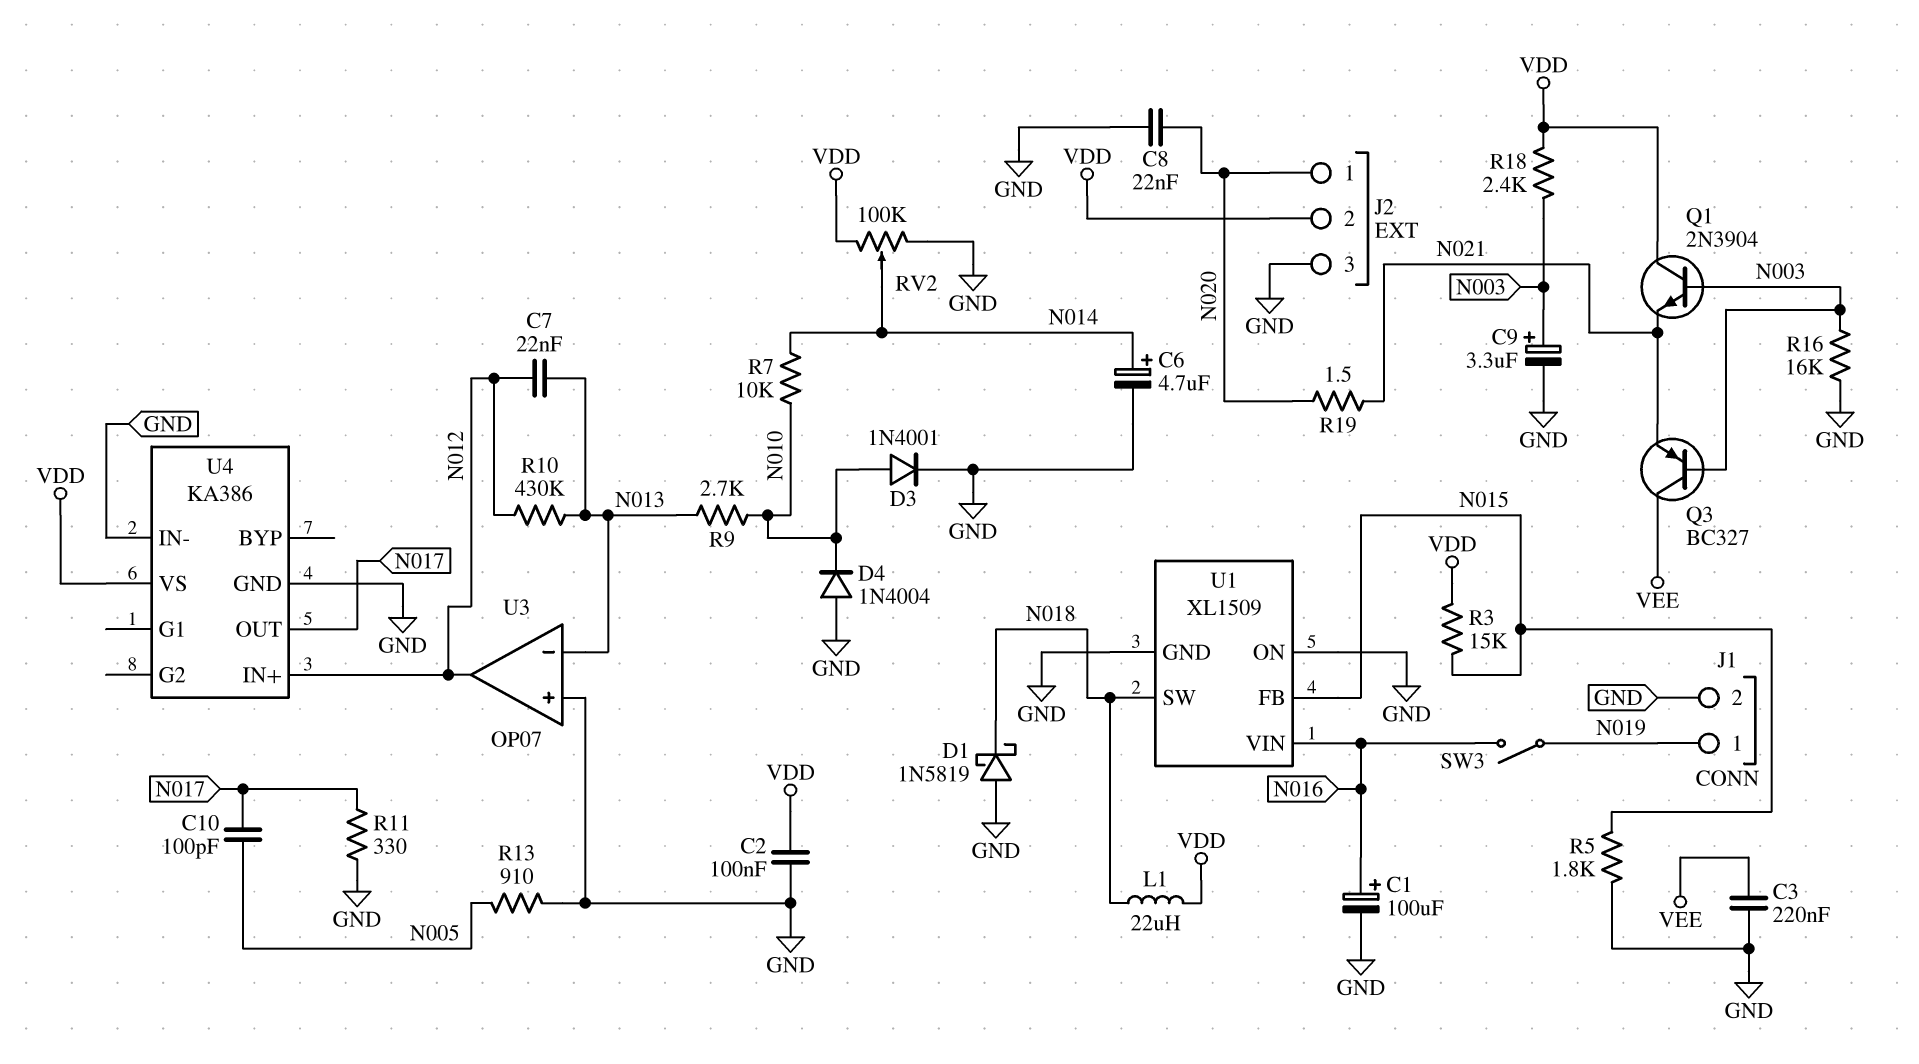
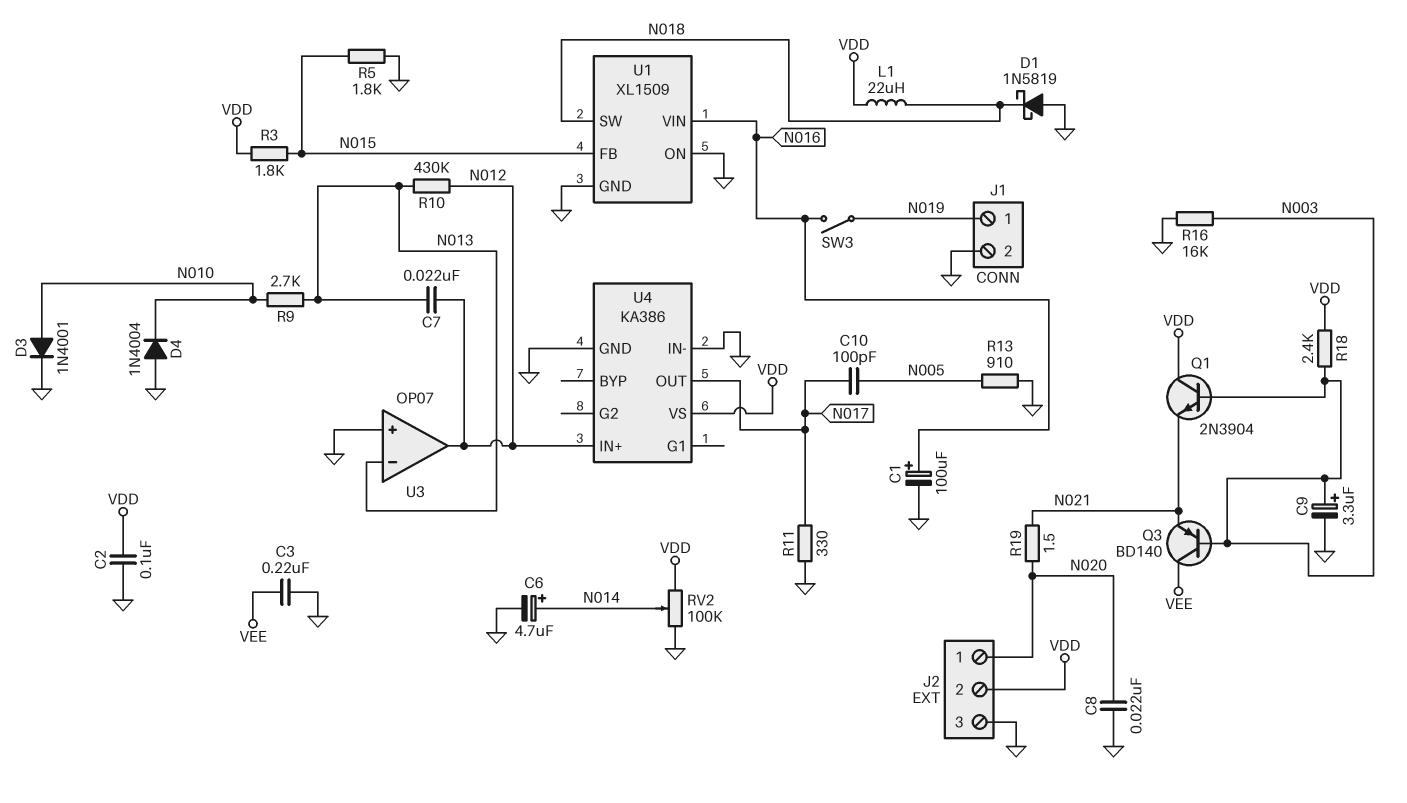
Q3: PNP BC327 (B N003, C VEE, E N021) -> PNP BD140 (B N003, C VEE, E N021)
R3: 15k (N015, VDD) -> 1.8k (N015, VDD)
R7: 10k (N010, N014) -> none

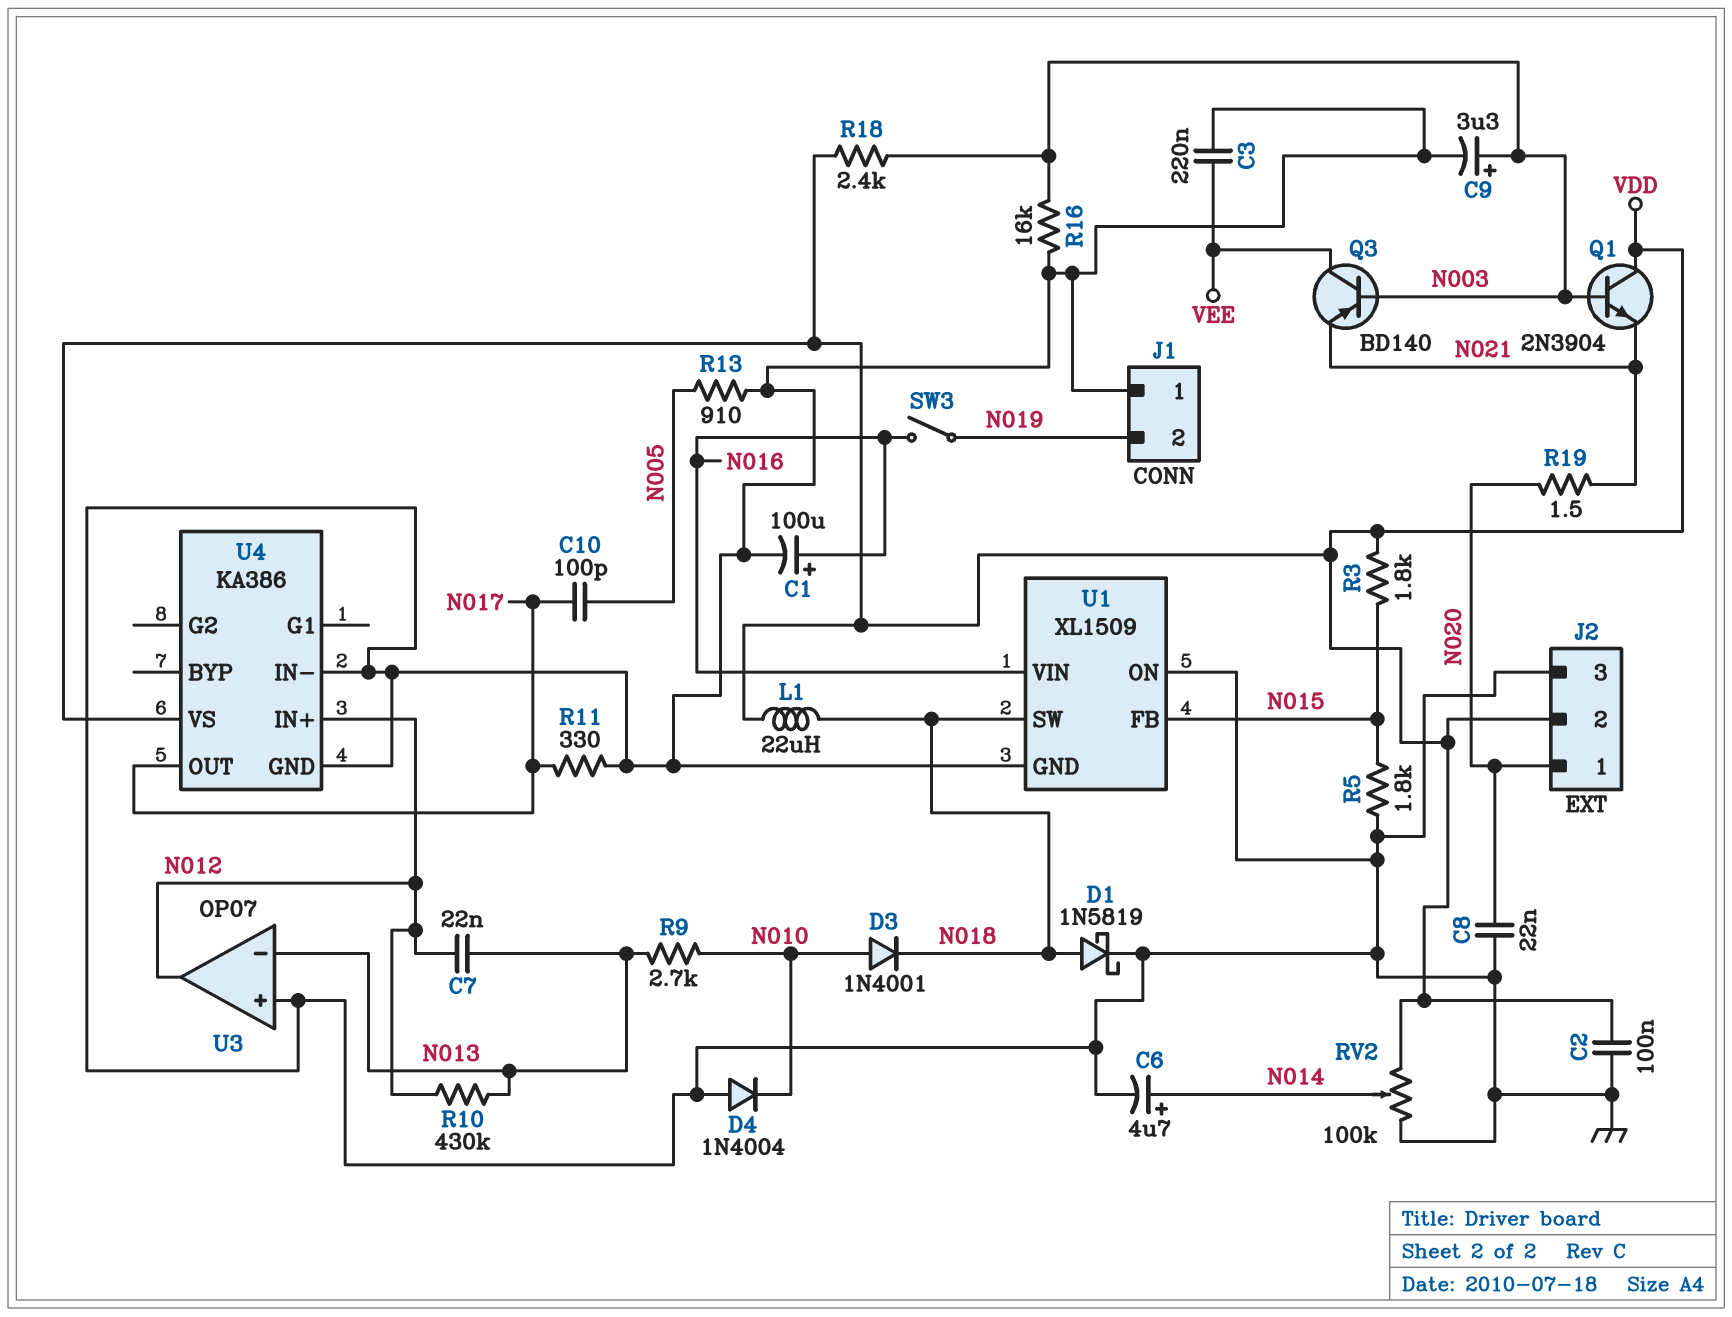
D1: schottky 1N5819 (A GND, K N018) -> schottky 1N5819 (A N018, K GND)
D3: diode 1N4001 (A N010, K GND) -> diode 1N4001 (A N010, K N018)
J1 pin 1: N019 -> GND
J1 pin 2: GND -> N019

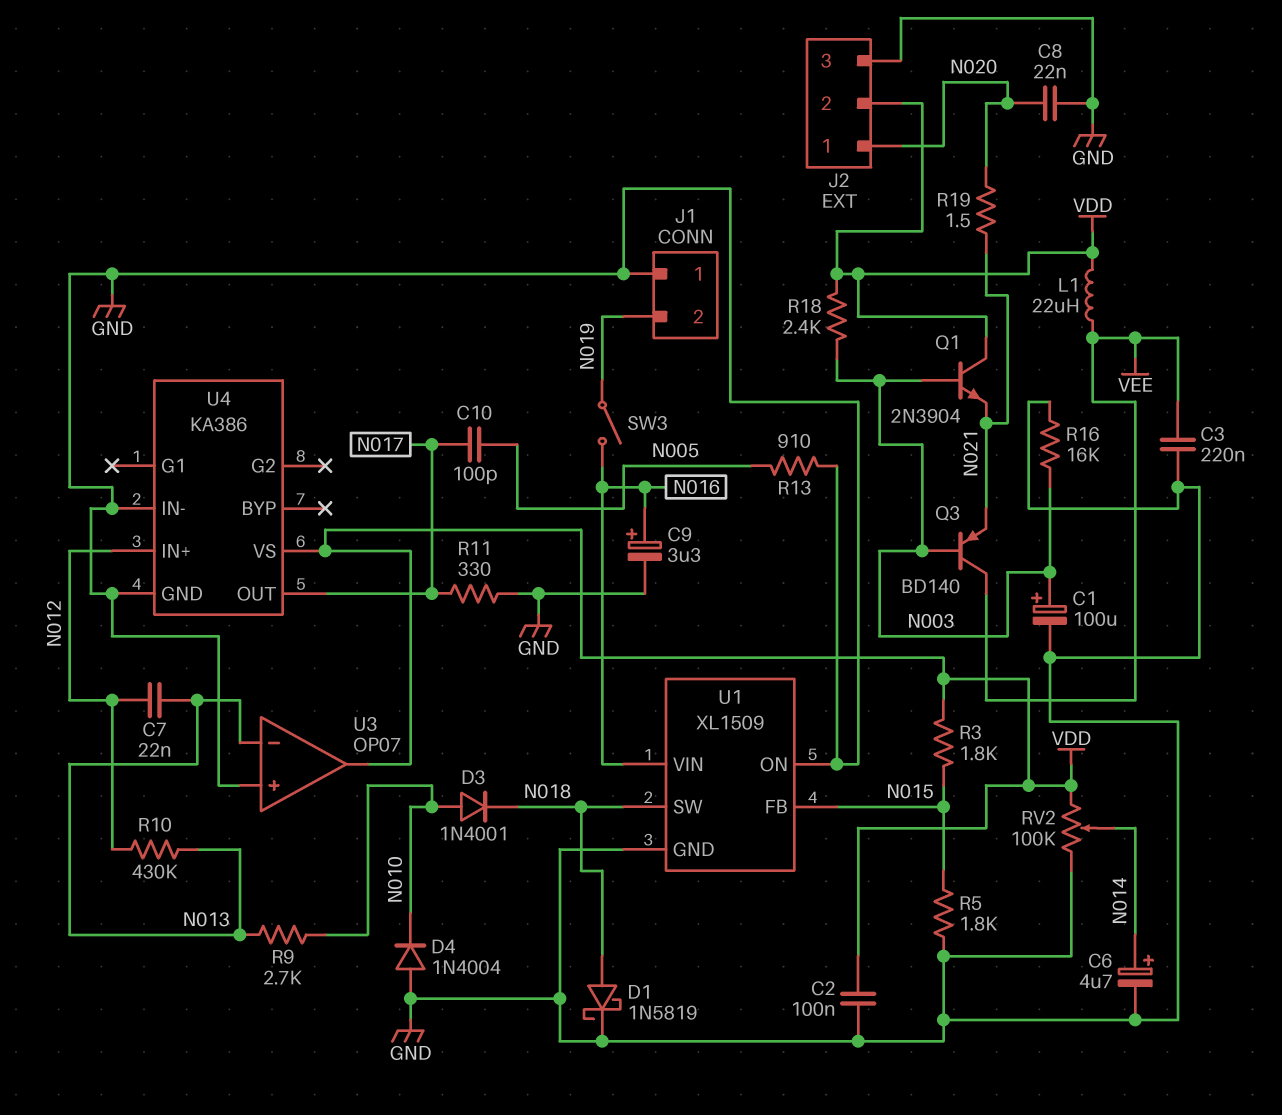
C1: 100uF (plus N016, minus GND) -> 100uF (plus N003, minus GND)
C9: 3.3uF (plus N003, minus GND) -> 3.3uF (plus N016, minus GND)
L1: 22uH (N018, VDD) -> 22uH (VDD, VEE)
U3 pin out: N012 -> VDD

